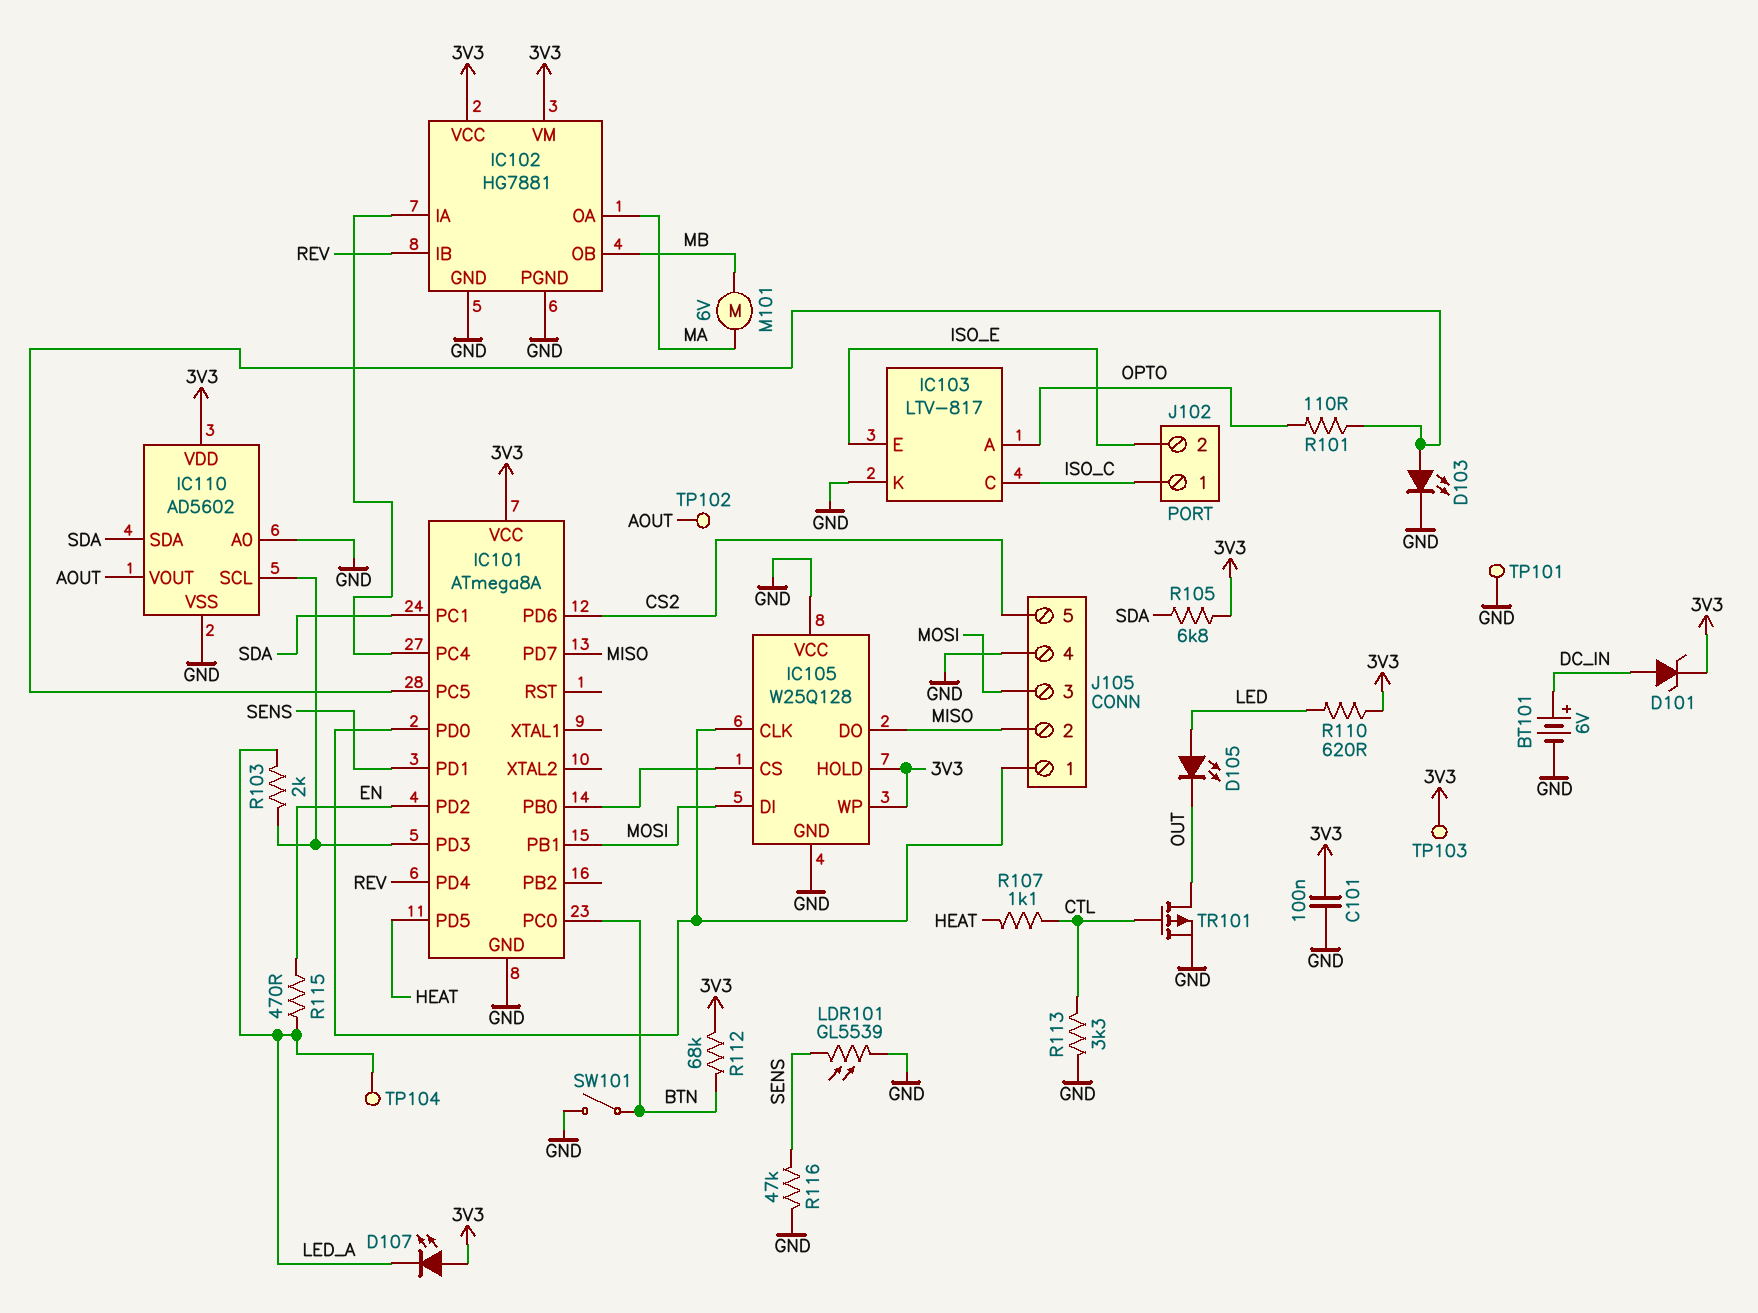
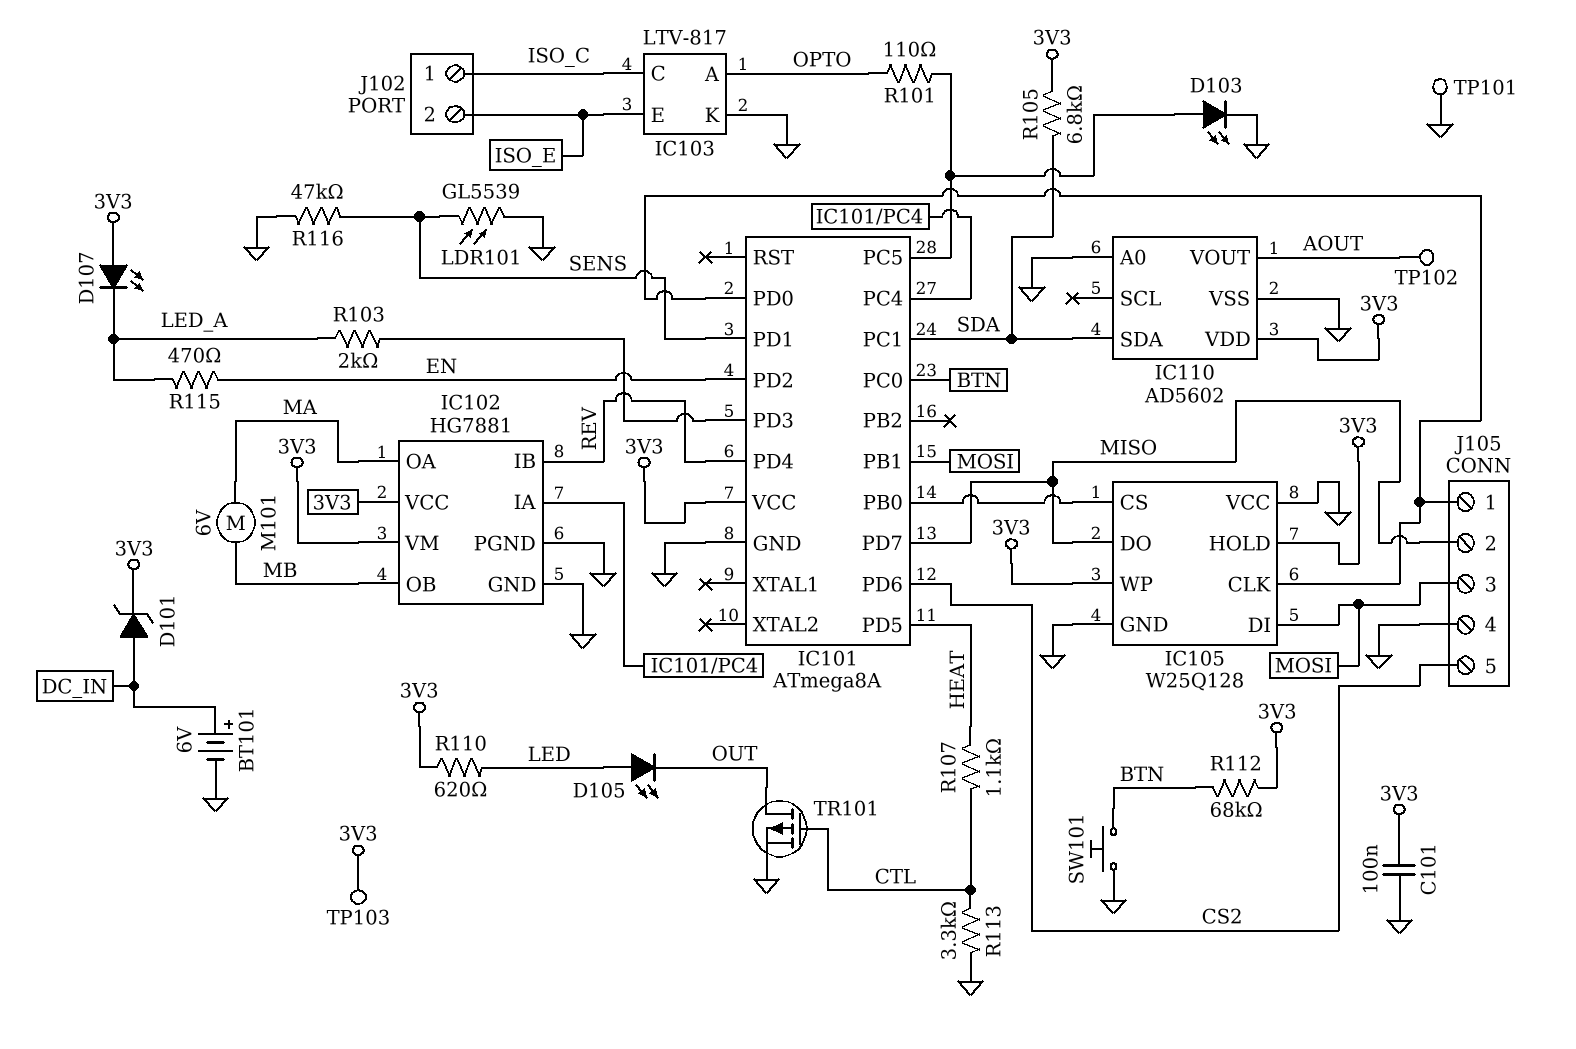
IC110 pin SCL: IC101/PD3 -> none
SW101: switch (BTN, GND) -> button (BTN, GND)
TP104: test point (LED_A) -> none

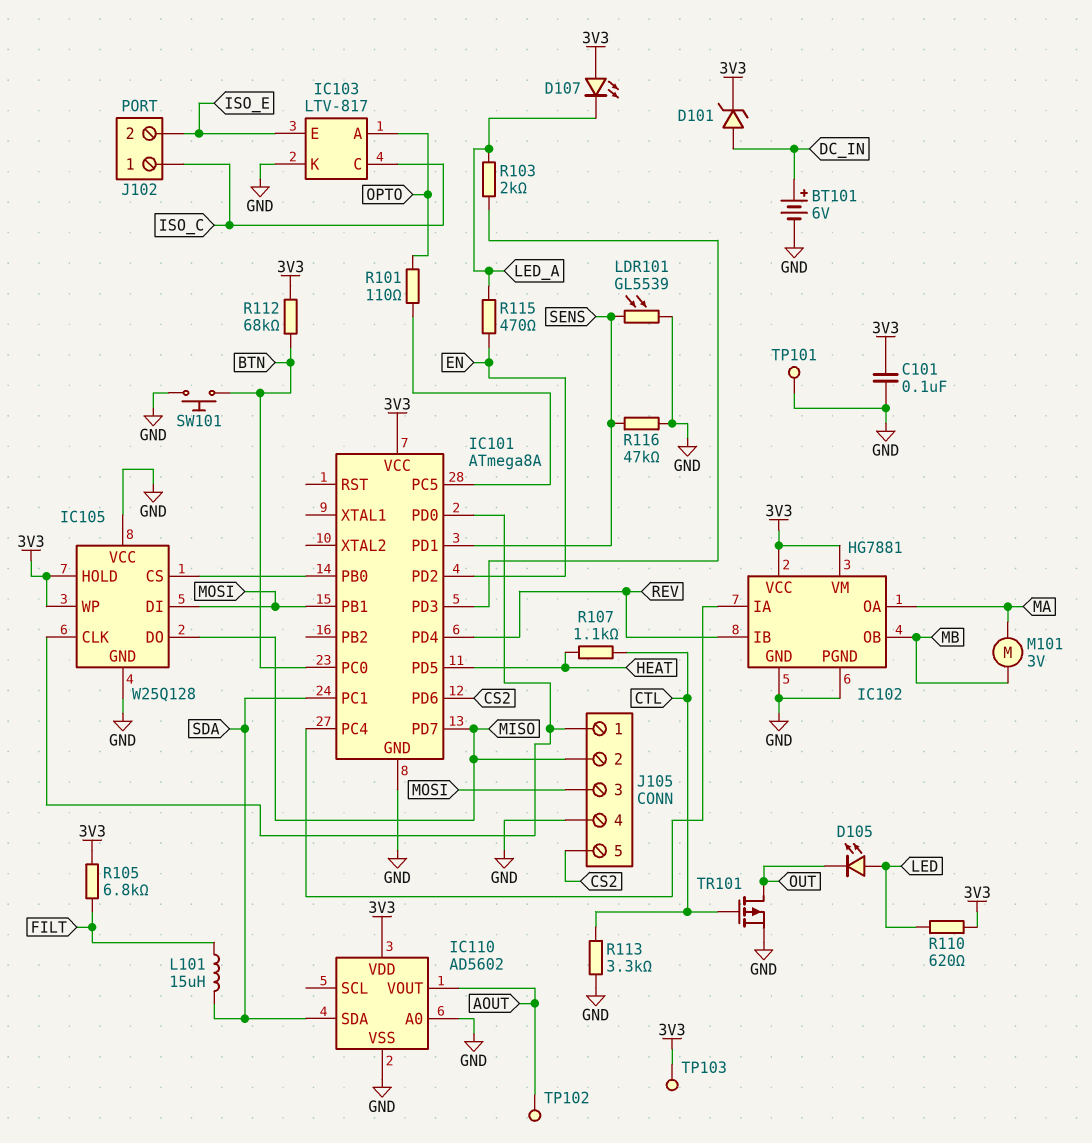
D103: LED (A IC101/PC5, K GND) -> none
L101: none -> 15uH (FILT, SDA)
M101: motor 6V (MA, MB) -> motor 3V (MA, MB)
R105: 6.8k (3V3, SDA) -> 6.8k (3V3, FILT)

